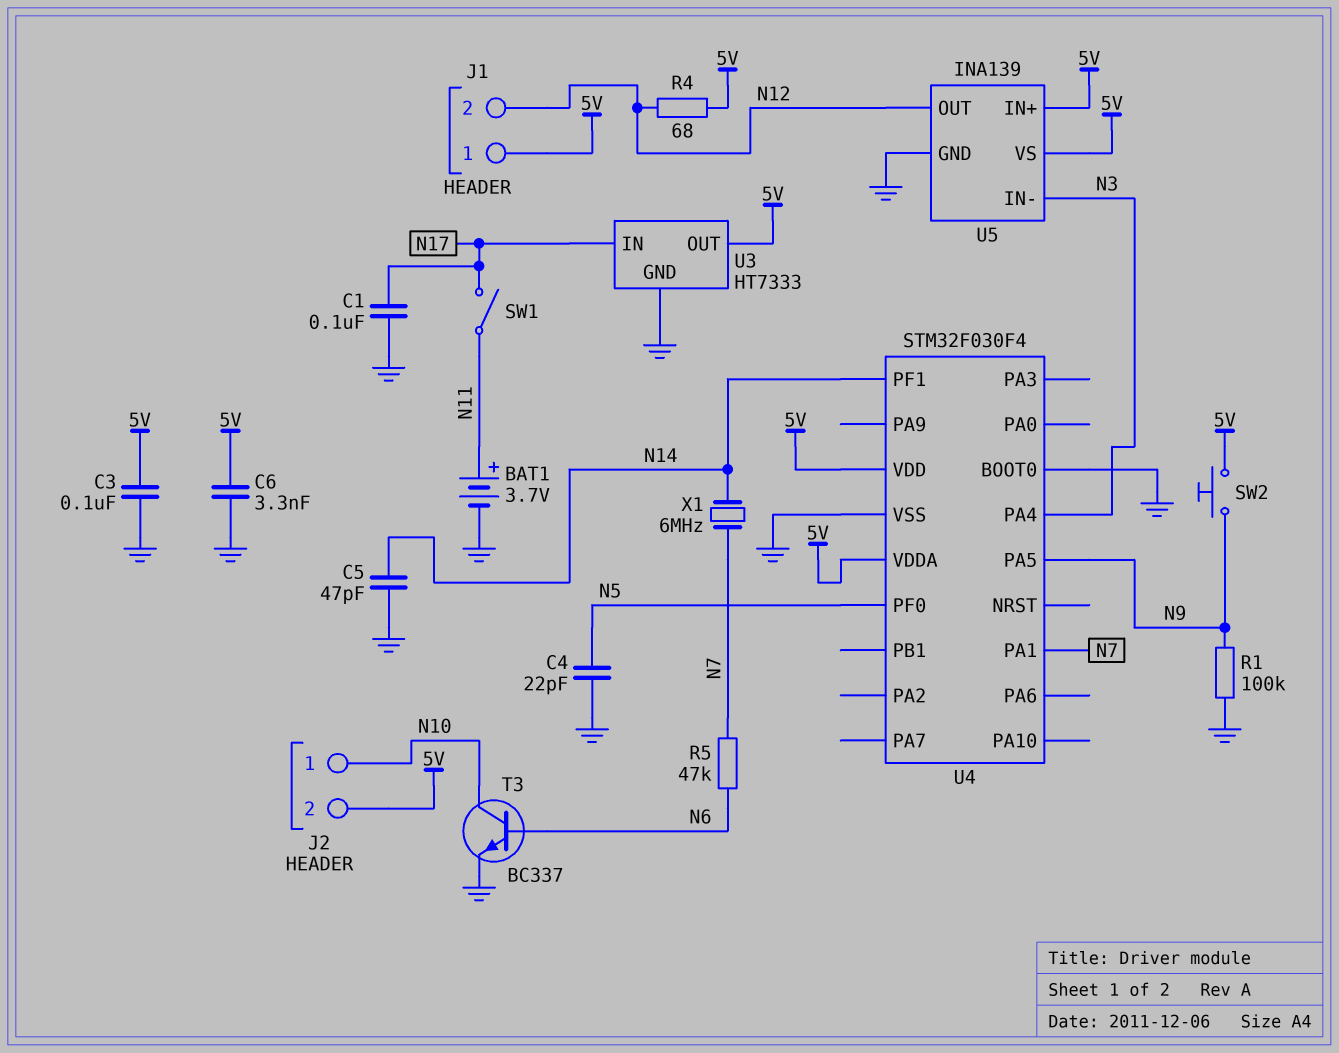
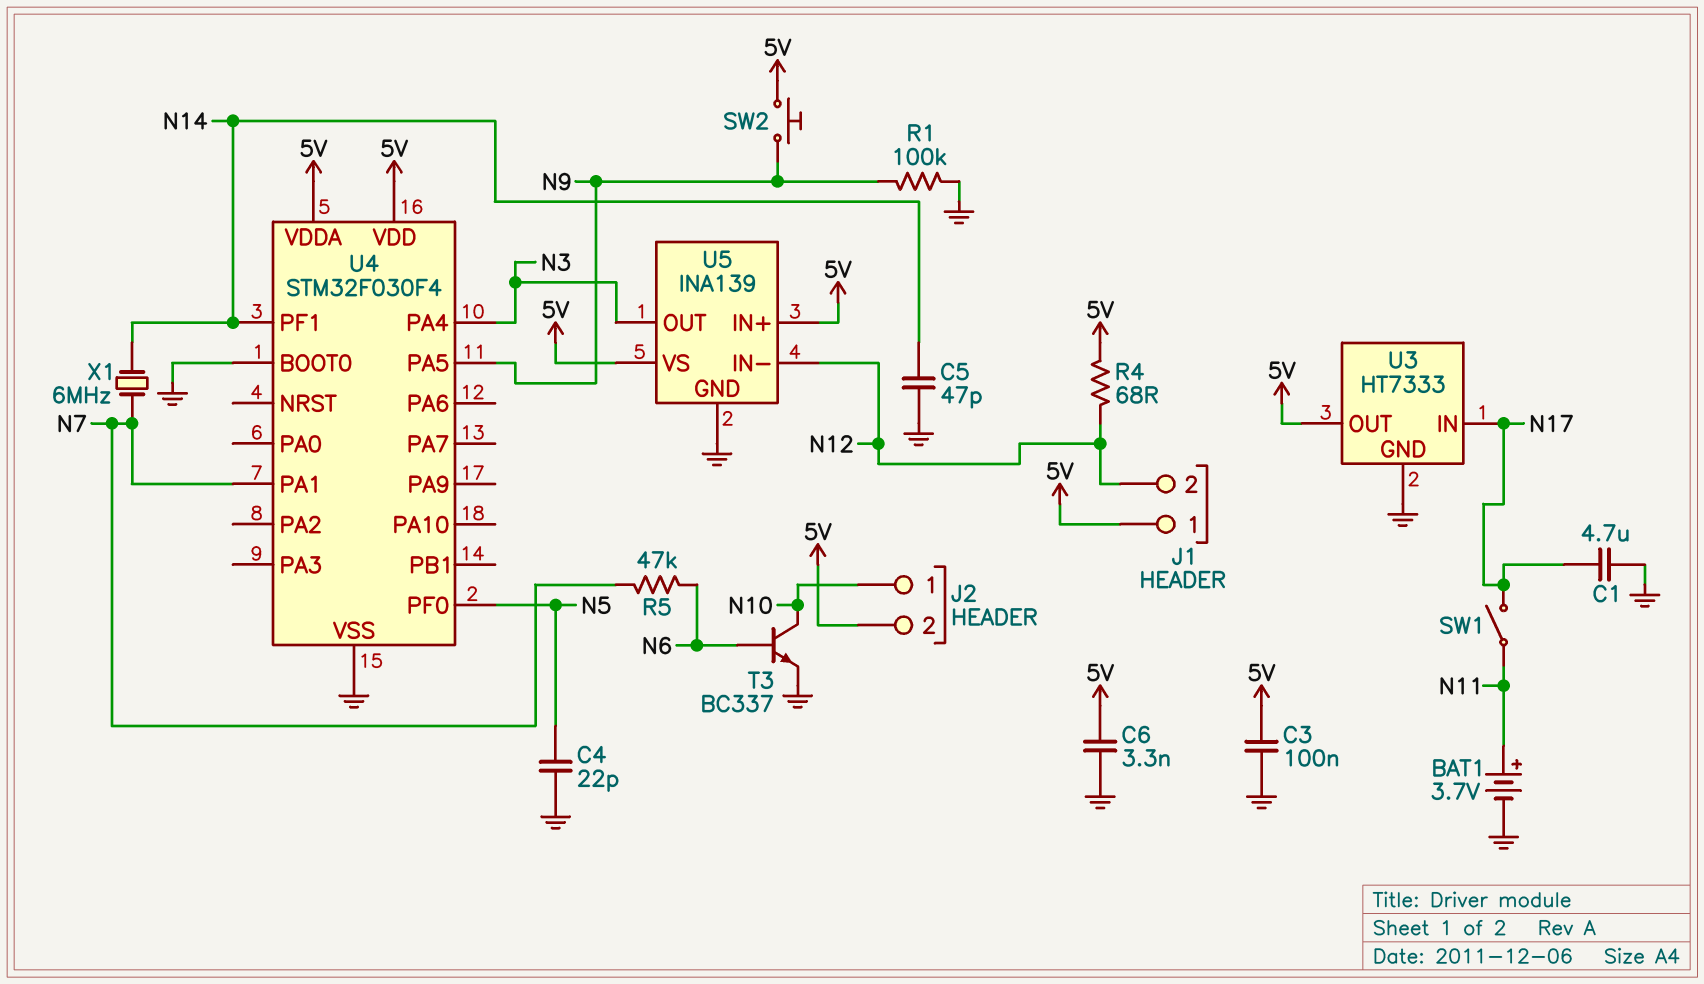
C1: 100nF (GND, N17) -> 4.7uF (GND, N17)
U5 pin IN-: N3 -> N12
U5 pin OUT: N12 -> N3

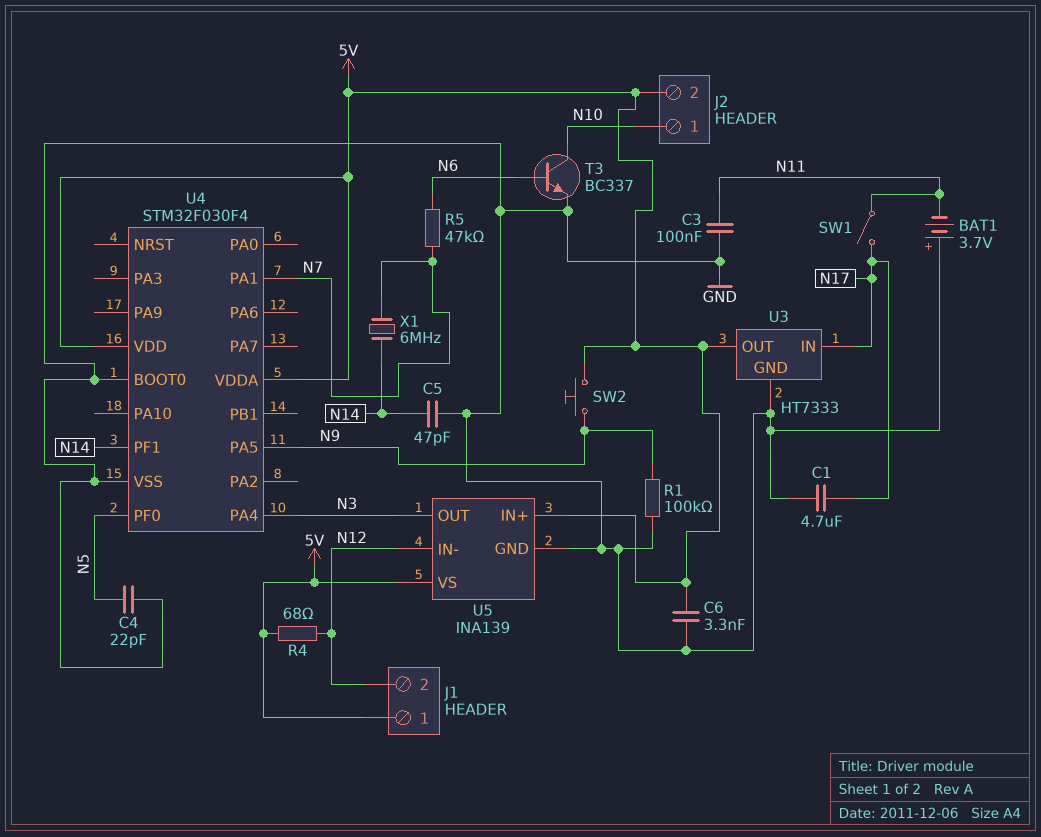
BAT1: 3.7V (plus N11, minus GND) -> 3.7V (plus GND, minus N11)
C3: 100nF (5V, GND) -> 100nF (GND, N11)

